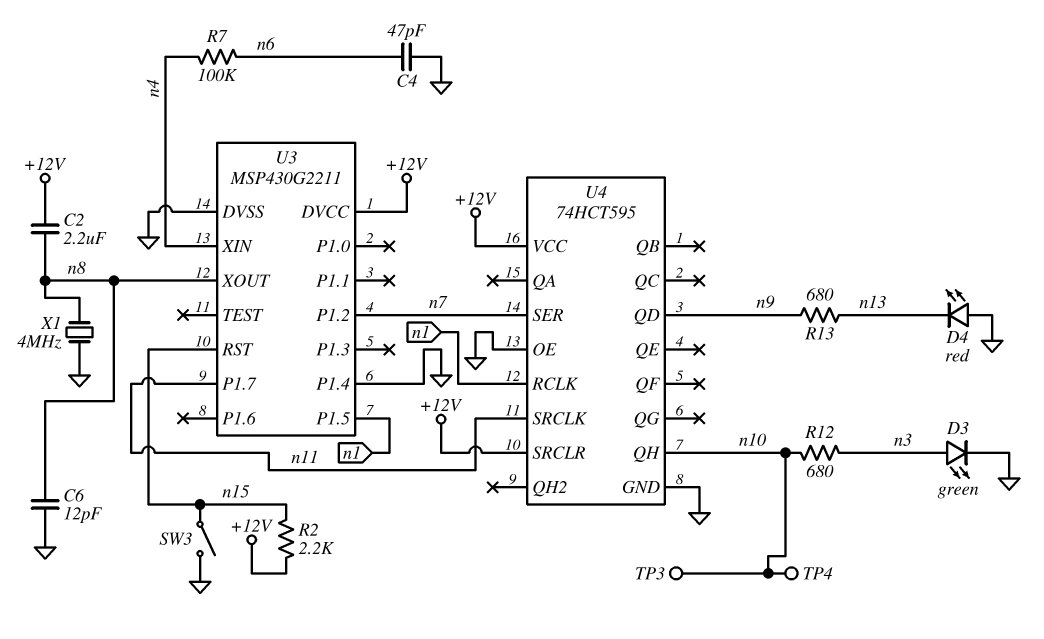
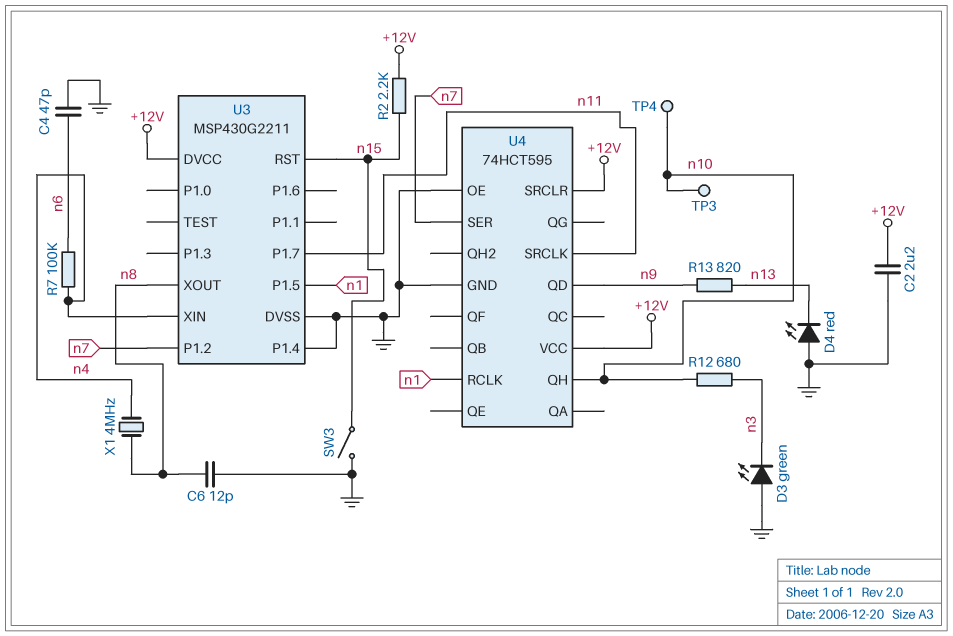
C2: 2.2uF (+12V, n8) -> 2.2uF (+12V, GND)
D3: LED green (A n3, K GND) -> LED green (A GND, K n3)
R13: 680 (n9, n13) -> 820 (n9, n13)
X1: 4MHz (GND, n8) -> 4MHz (n4, n8)

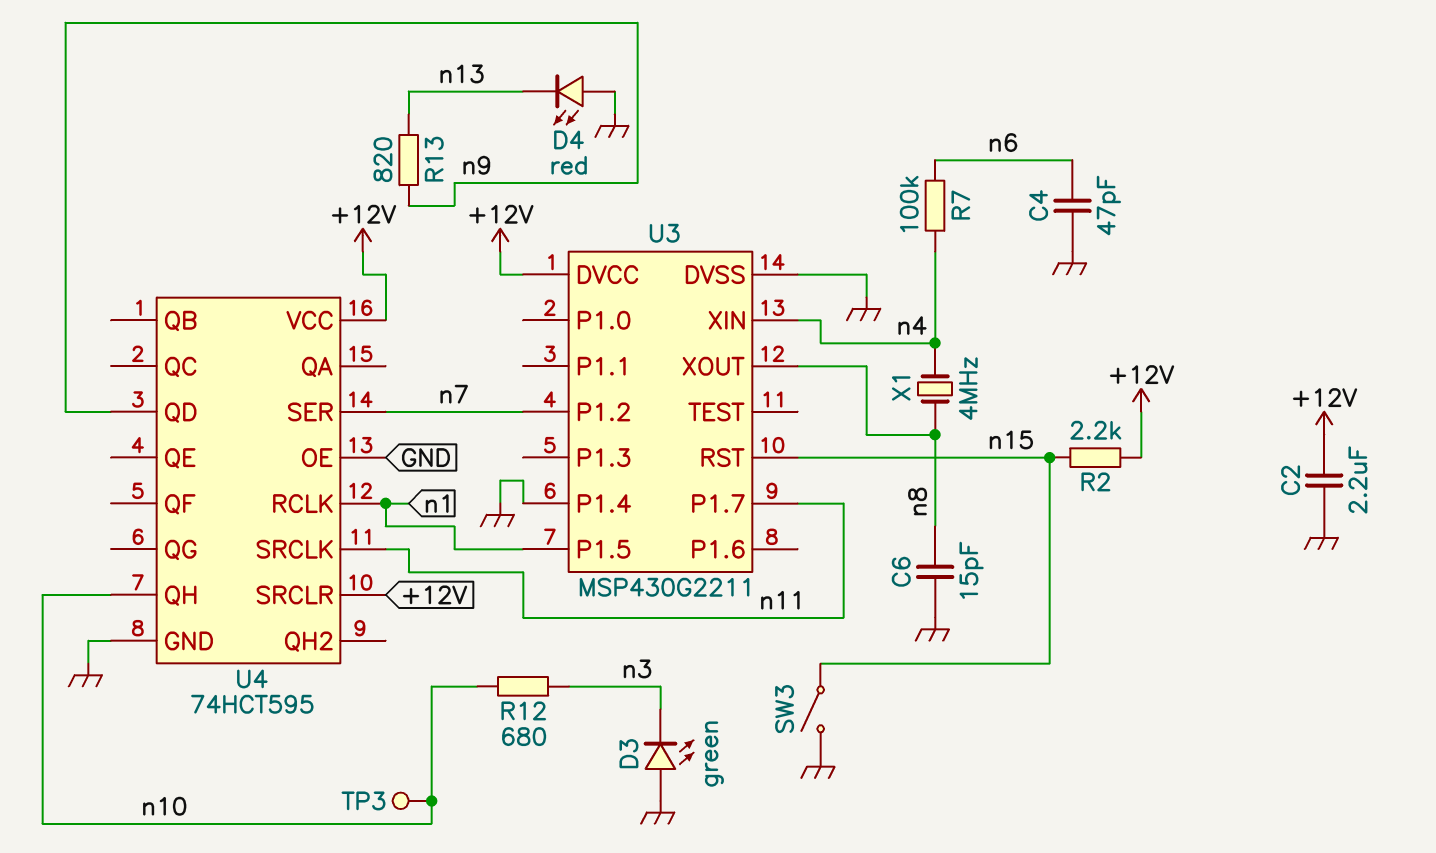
C6: 12pF (GND, n8) -> 15pF (GND, n8)
TP4: test point (n10) -> none

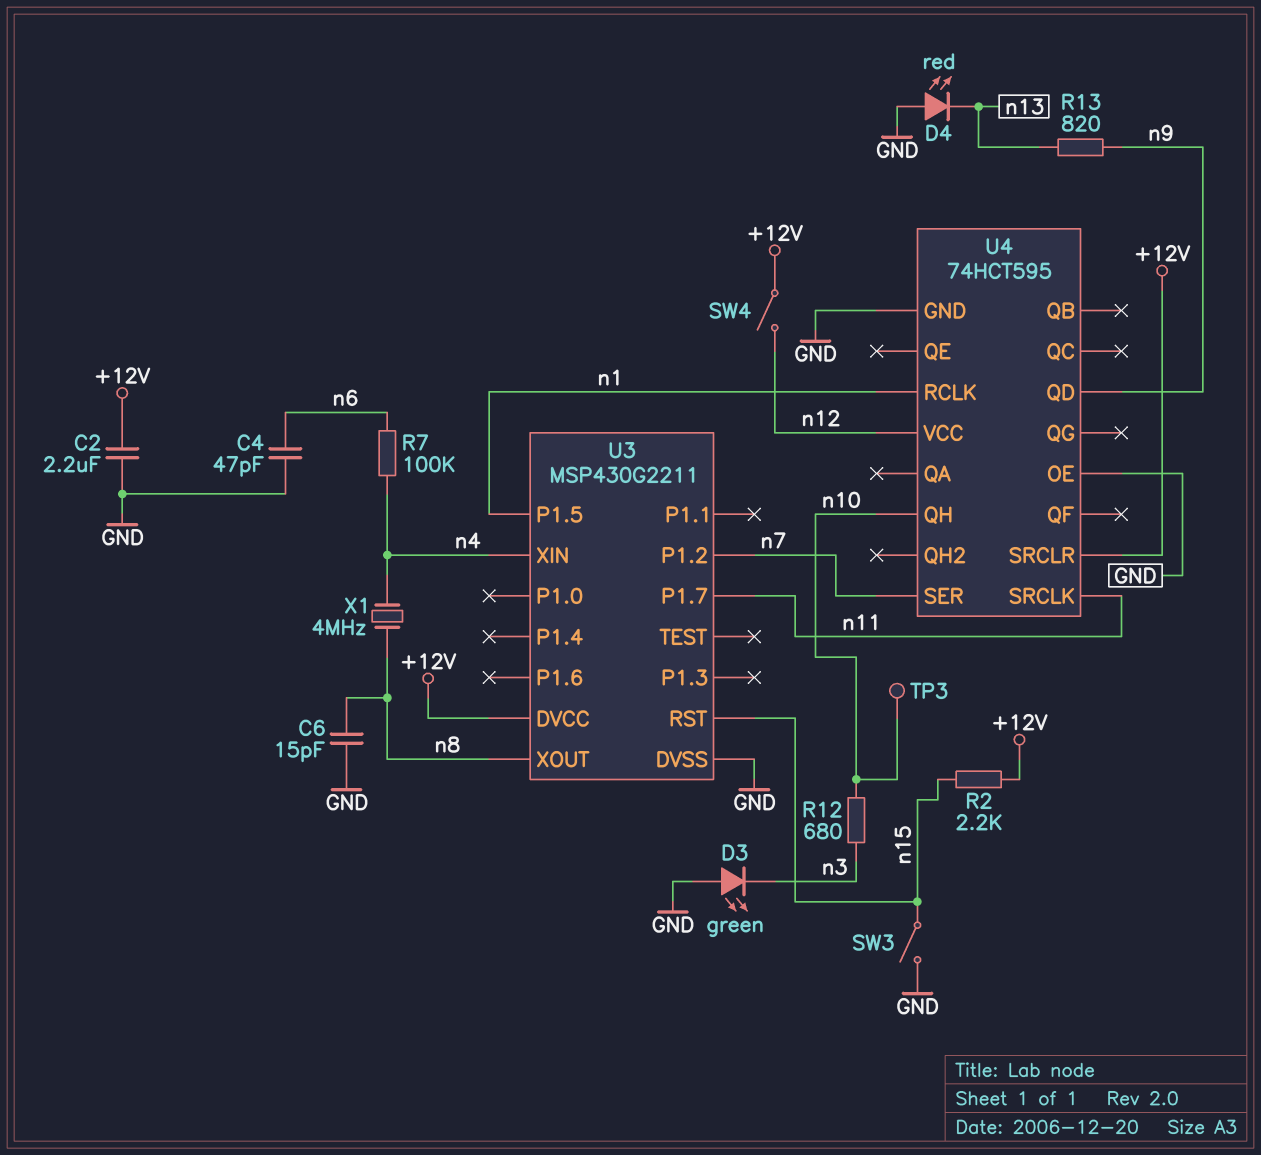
SW4: none -> switch (+12V, n12)
U3 pin P1.4: GND -> none
U4 pin VCC: +12V -> n12

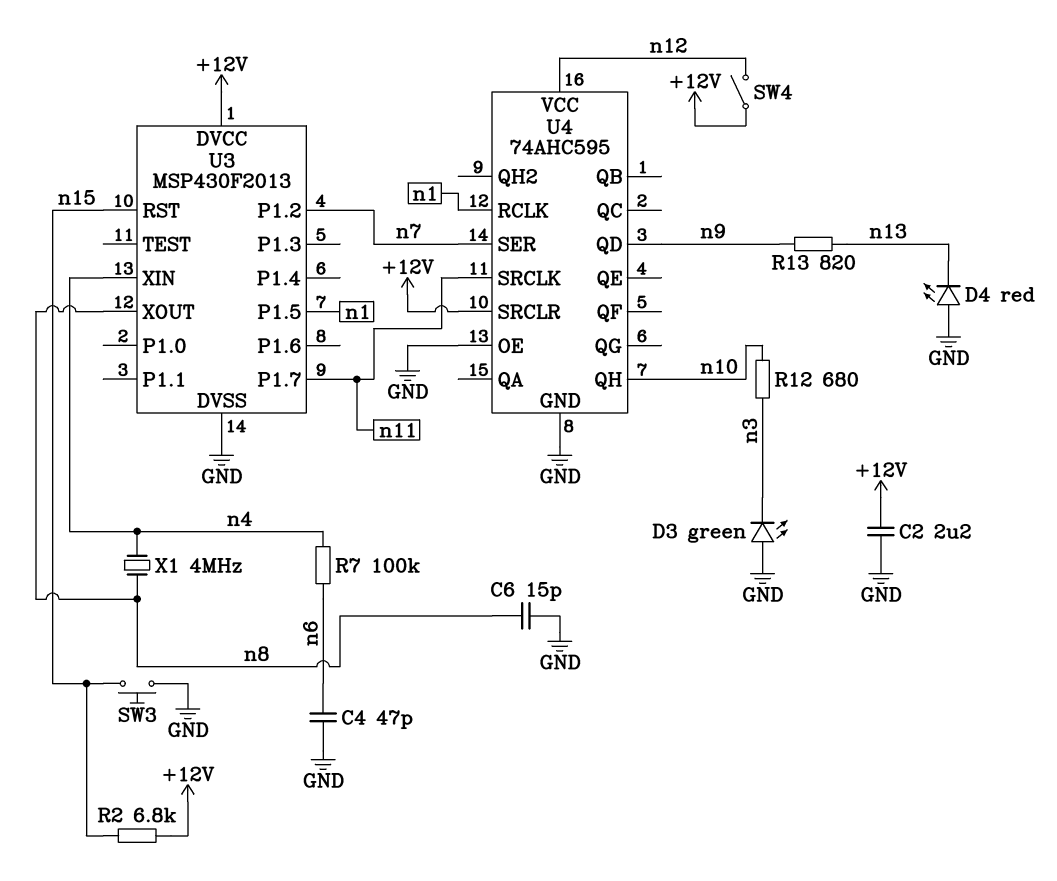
R2: 2.2k (+12V, n15) -> 6.8k (+12V, n15)
SW3: switch (GND, n15) -> button (GND, n15)
TP3: test point (n10) -> none
U3: MSP430G2211 -> MSP430F2013
U4: 74HCT595 -> 74AHC595

